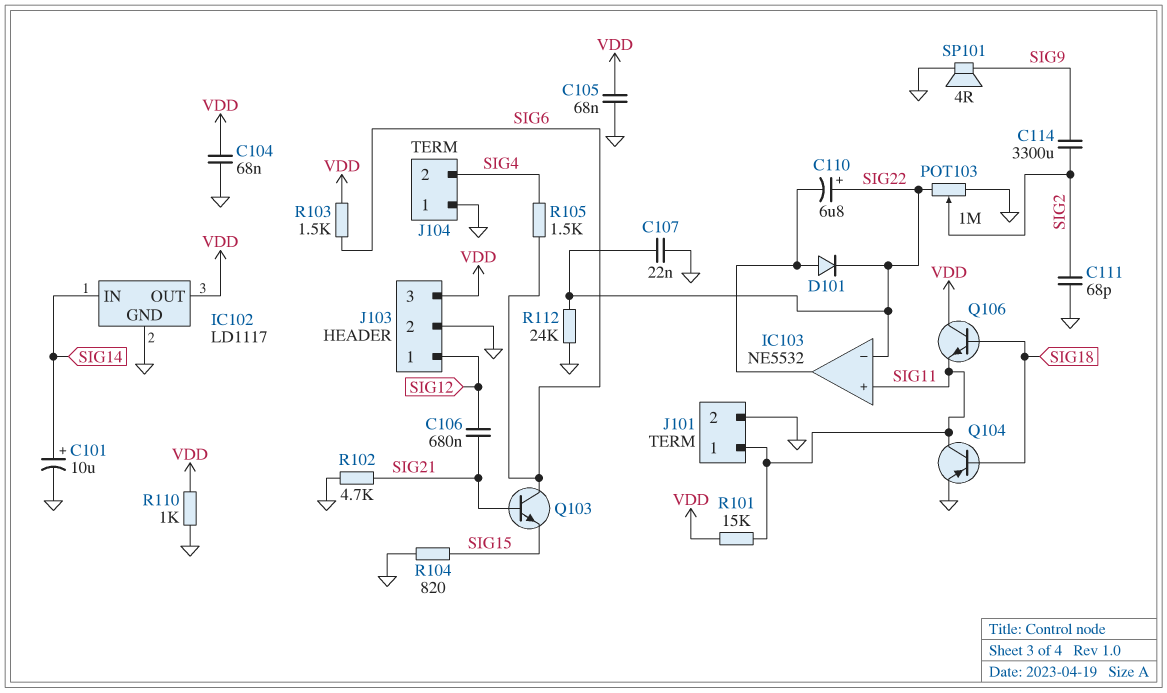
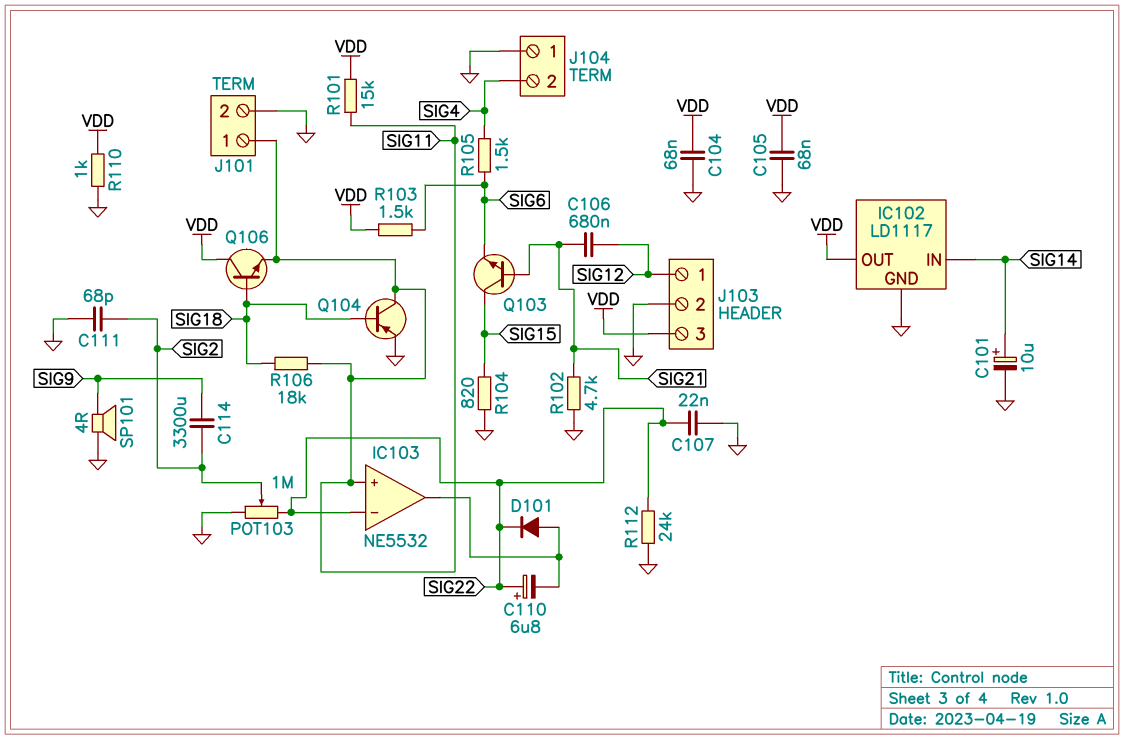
Q103: NPN (B SIG21, C SIG6, E SIG15) -> NPN (B SIG21, C SIG15, E SIG6)
R106: none -> 18k (SIG11, SIG18)

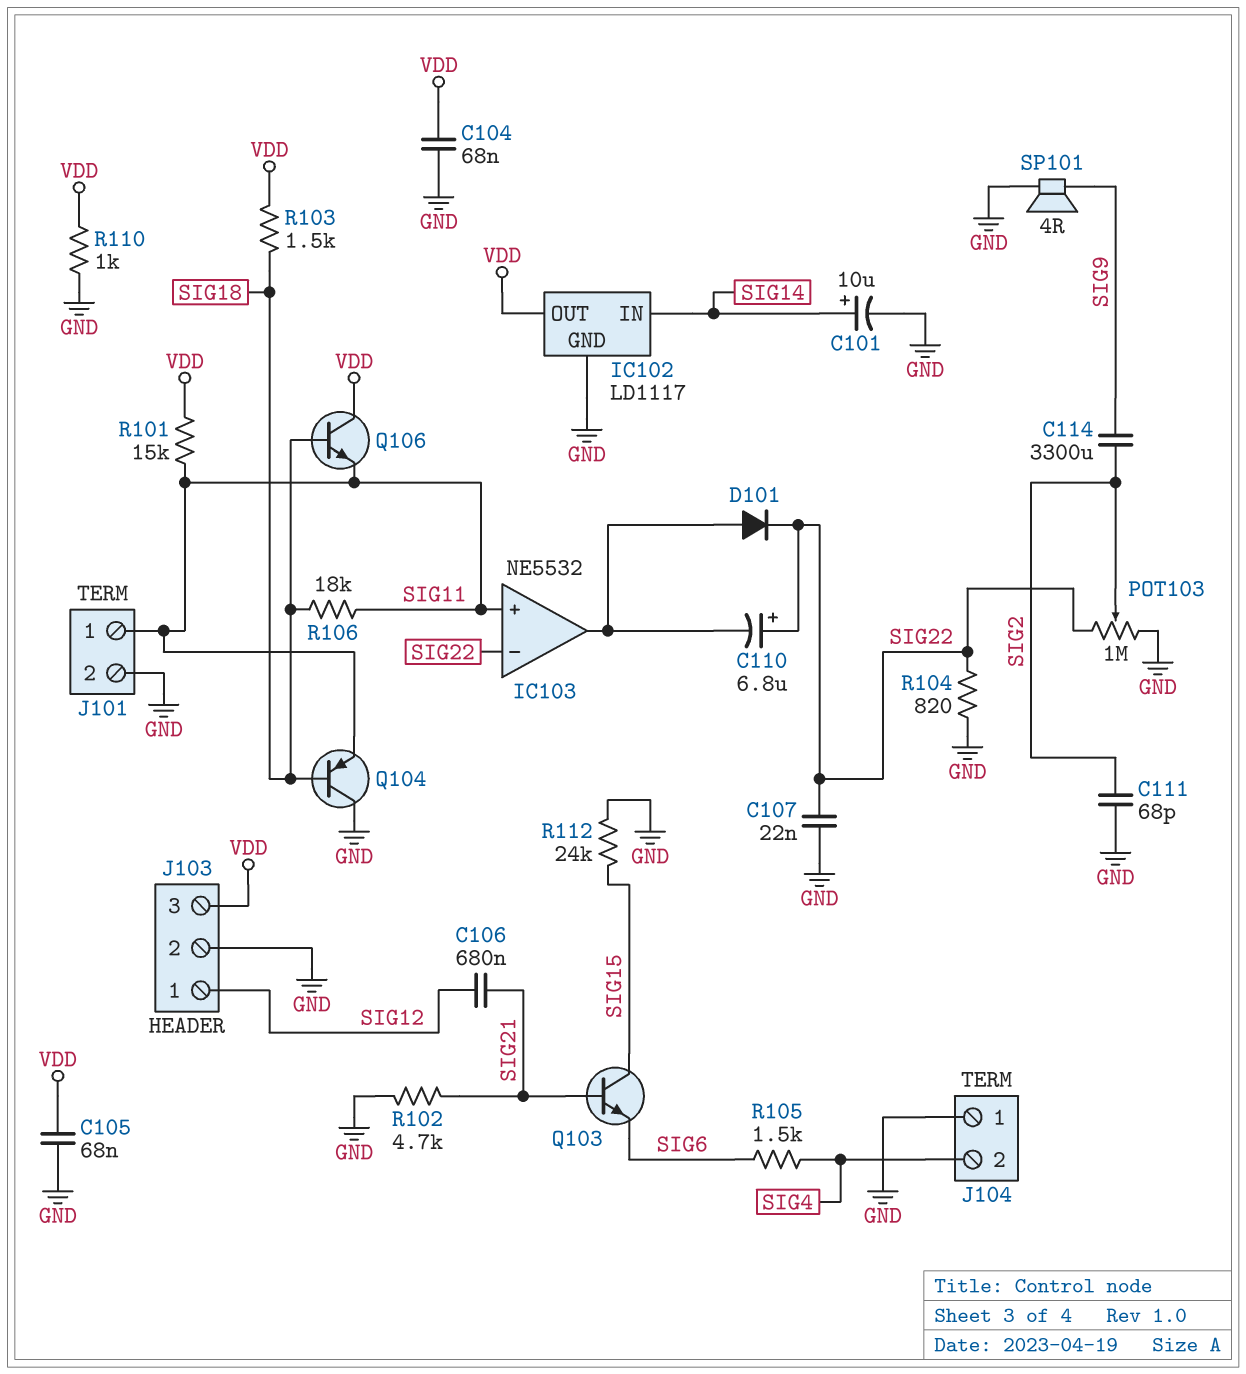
Q104: PNP (B SIG18, C SIG11, E GND) -> PNP (B SIG18, C GND, E SIG11)
R103: 1.5k (SIG6, VDD) -> 1.5k (SIG18, VDD)
R104: 820 (GND, SIG15) -> 820 (GND, SIG22)
R112: 24k (GND, SIG22) -> 24k (GND, SIG15)

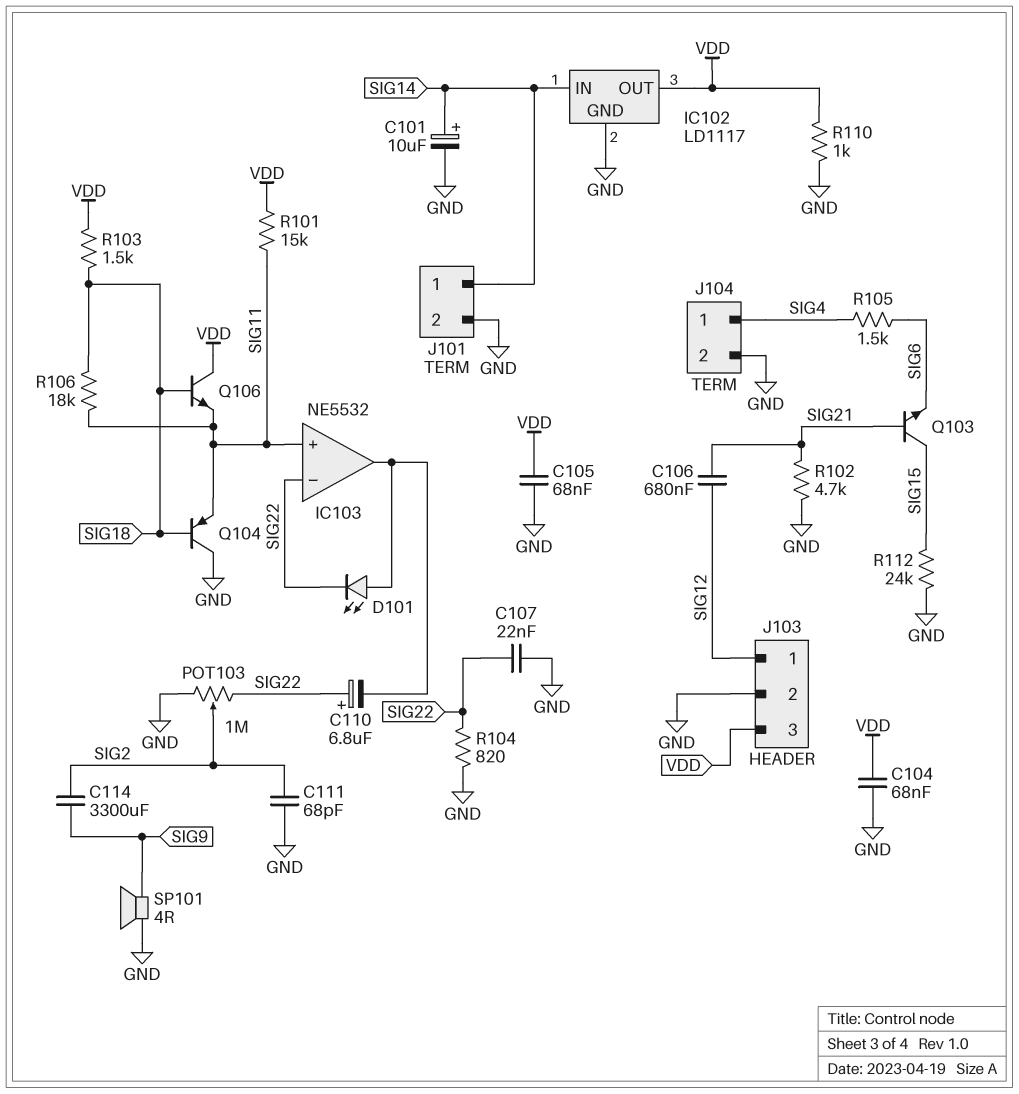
D101: diode (A IC103/out, K SIG22) -> LED (A IC103/out, K SIG22)
J101 pin 1: SIG11 -> SIG14
J104 pin 1: GND -> SIG4
J104 pin 2: SIG4 -> GND

